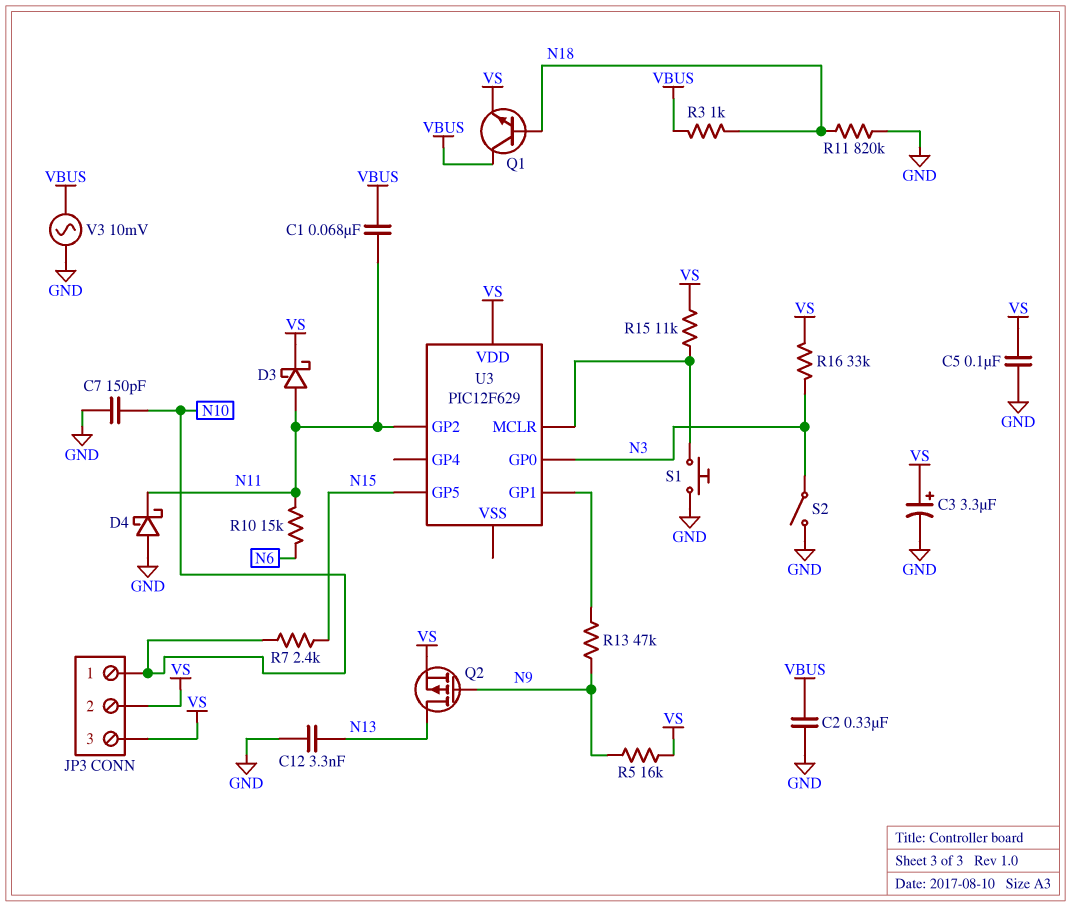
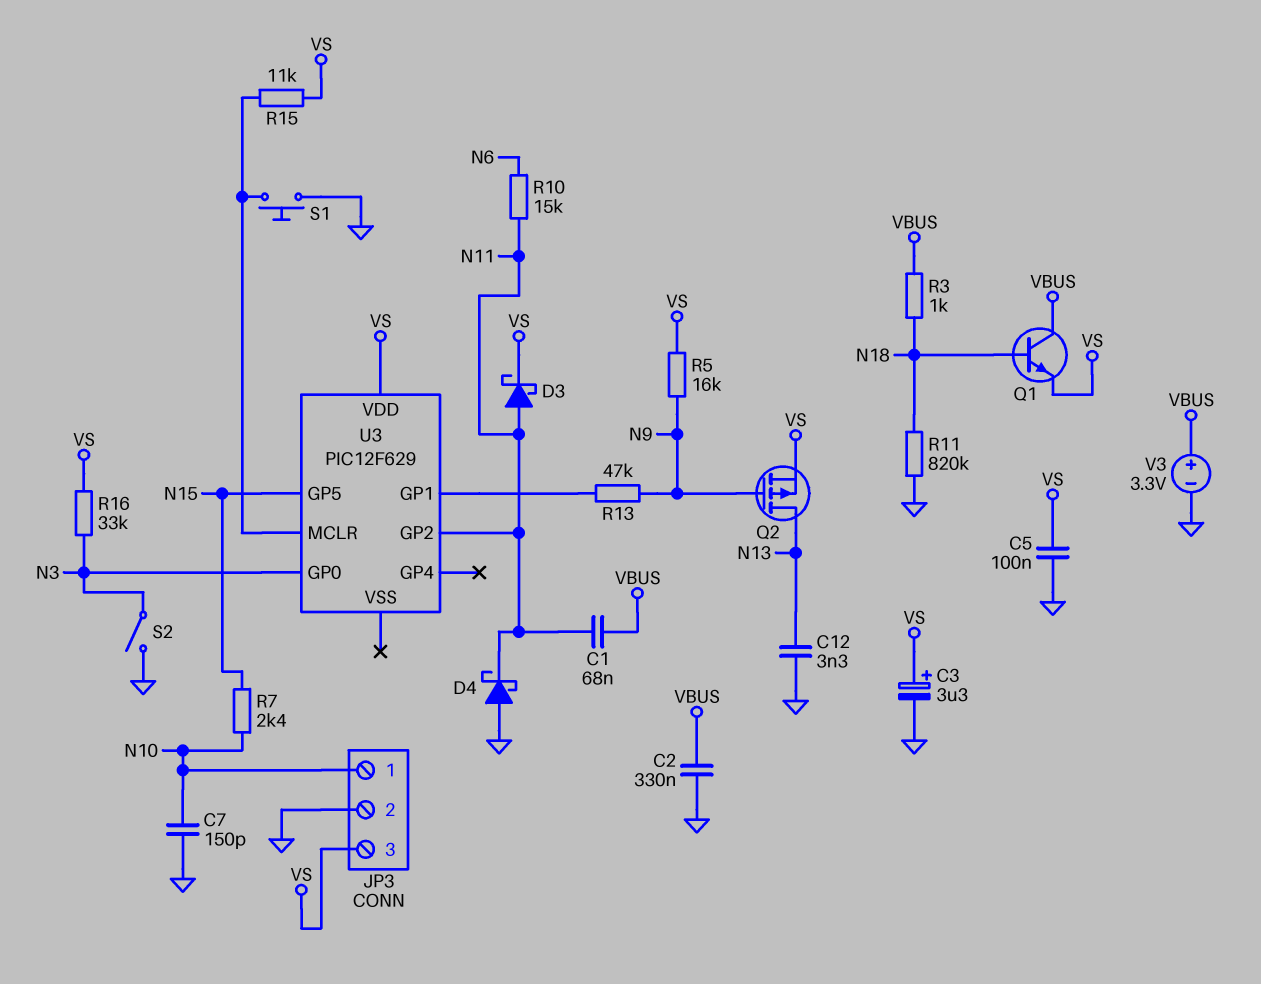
JP3 pin 2: VS -> GND
V3: AC 10mV (GND, VBUS) -> 3.3V (plus VBUS, minus GND)

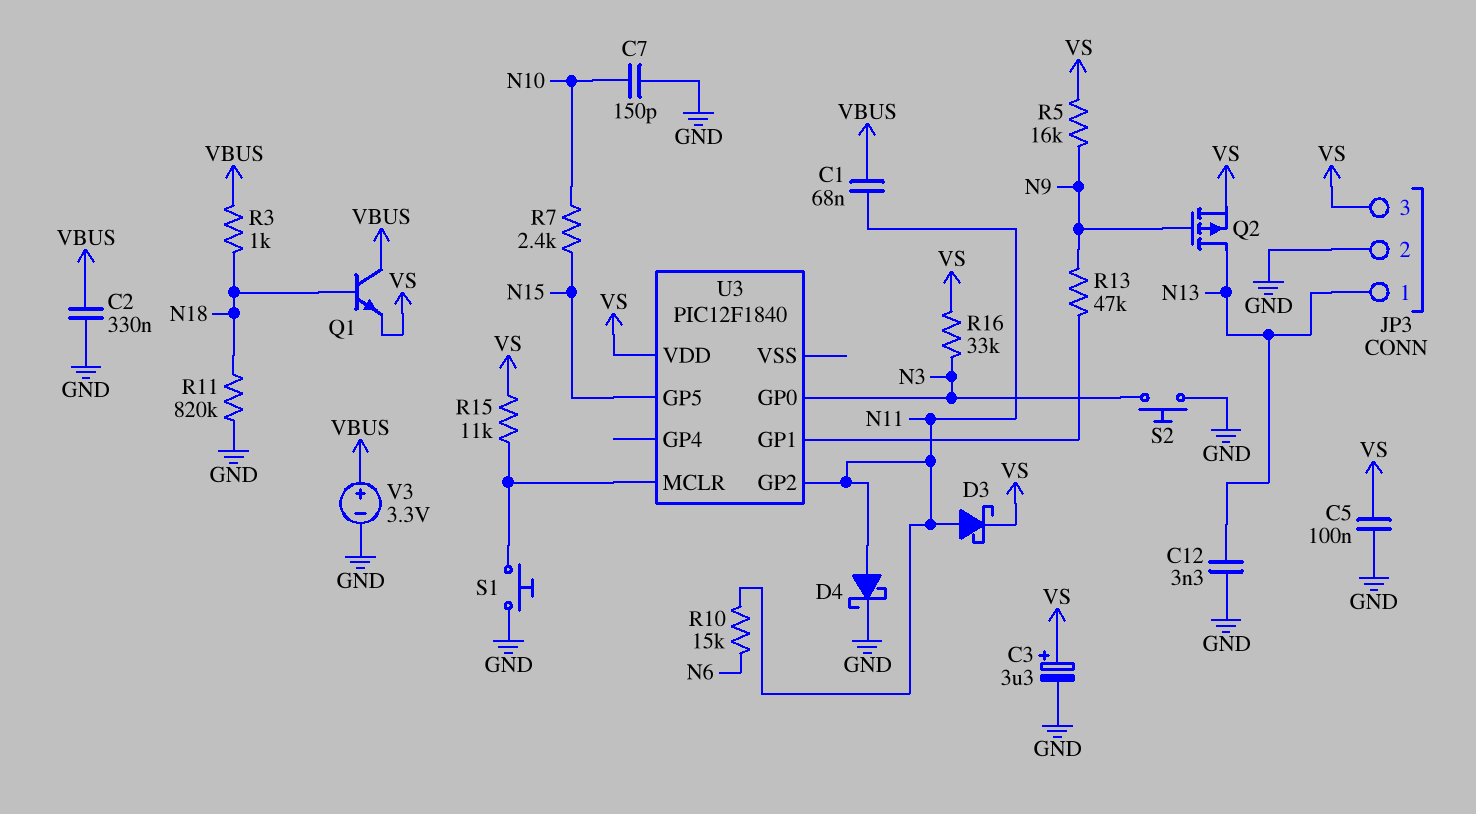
D4: schottky (A GND, K N11) -> schottky (A N11, K GND)
JP3 pin 1: N10 -> N13
S2: switch (GND, N3) -> button (GND, N3)
U3: PIC12F629 -> PIC12F1840

